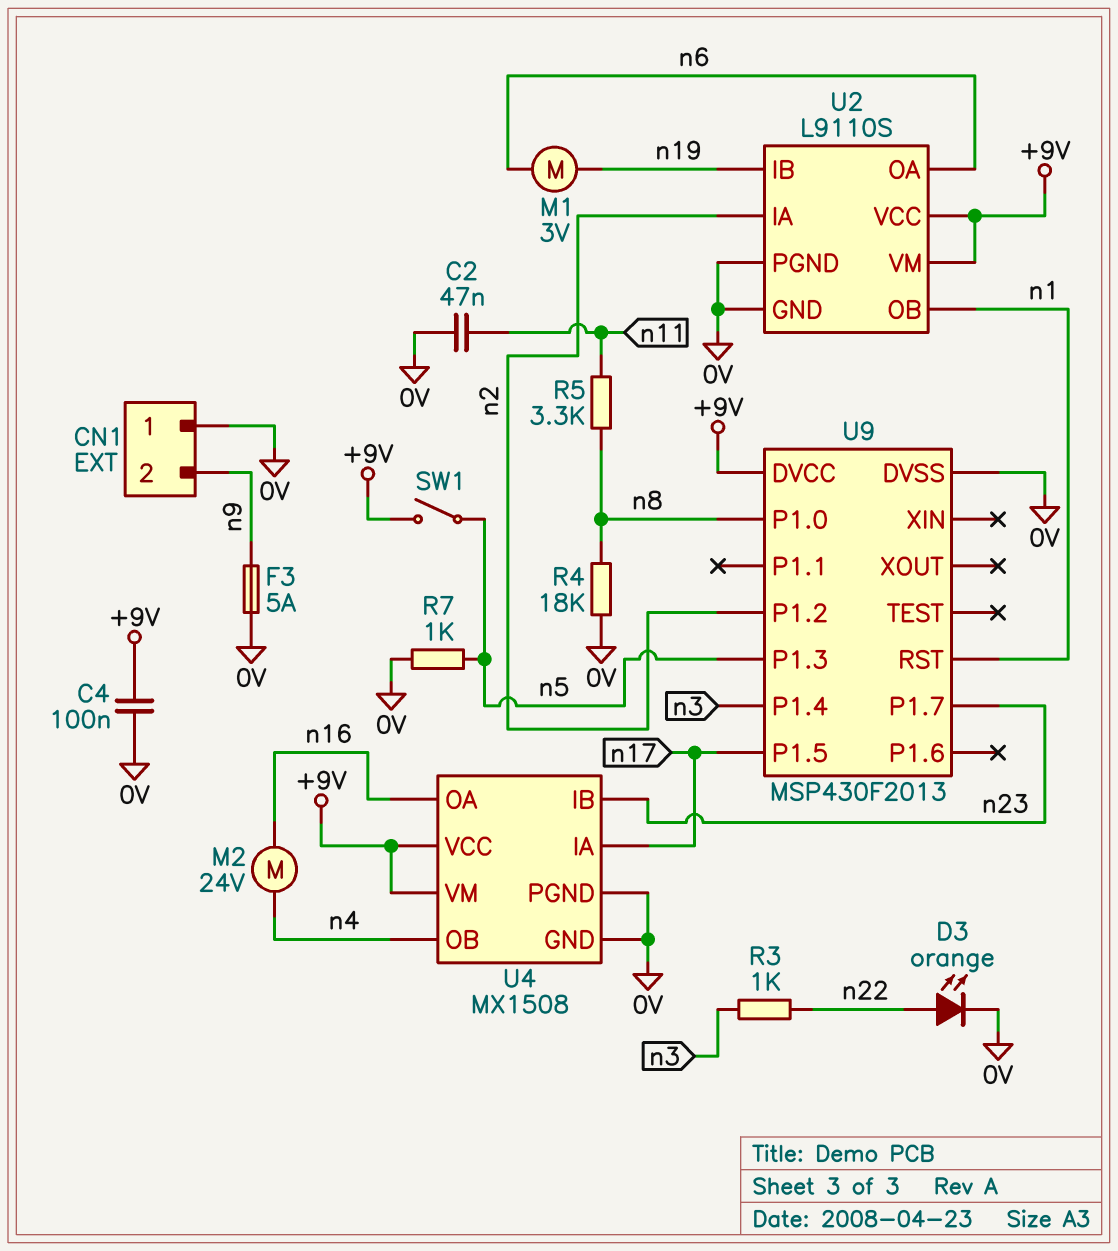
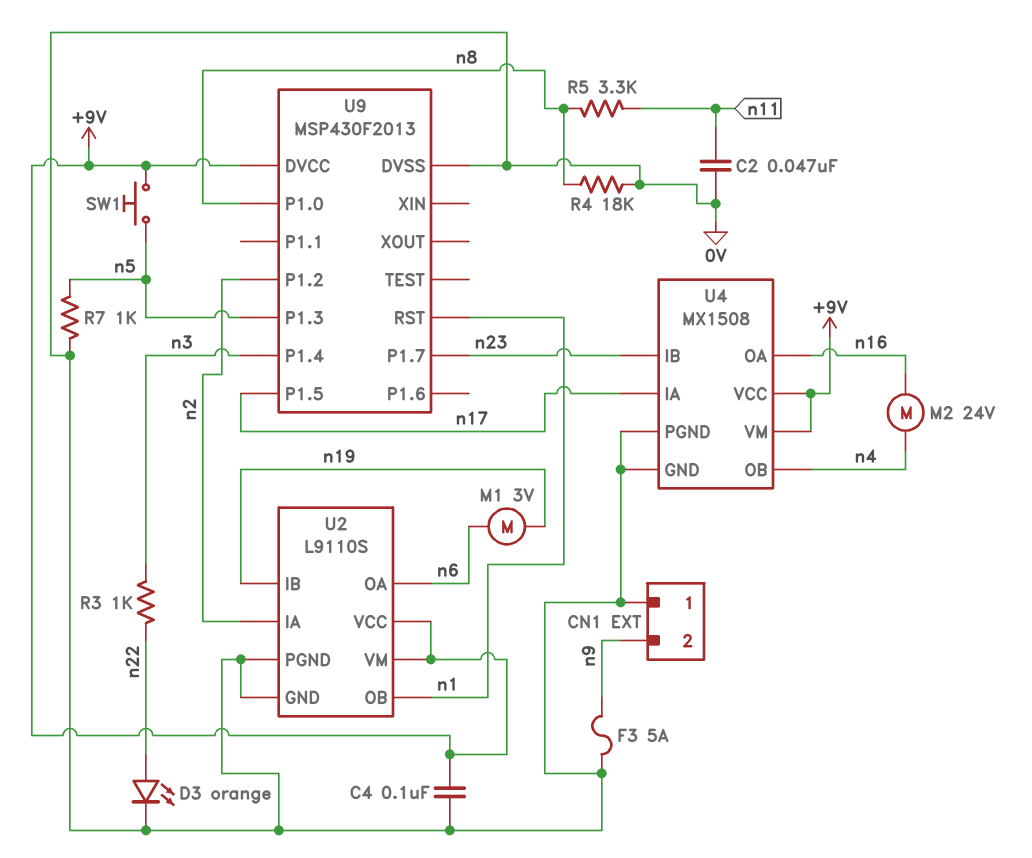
SW1: switch (+9V, n5) -> button (+9V, n5)

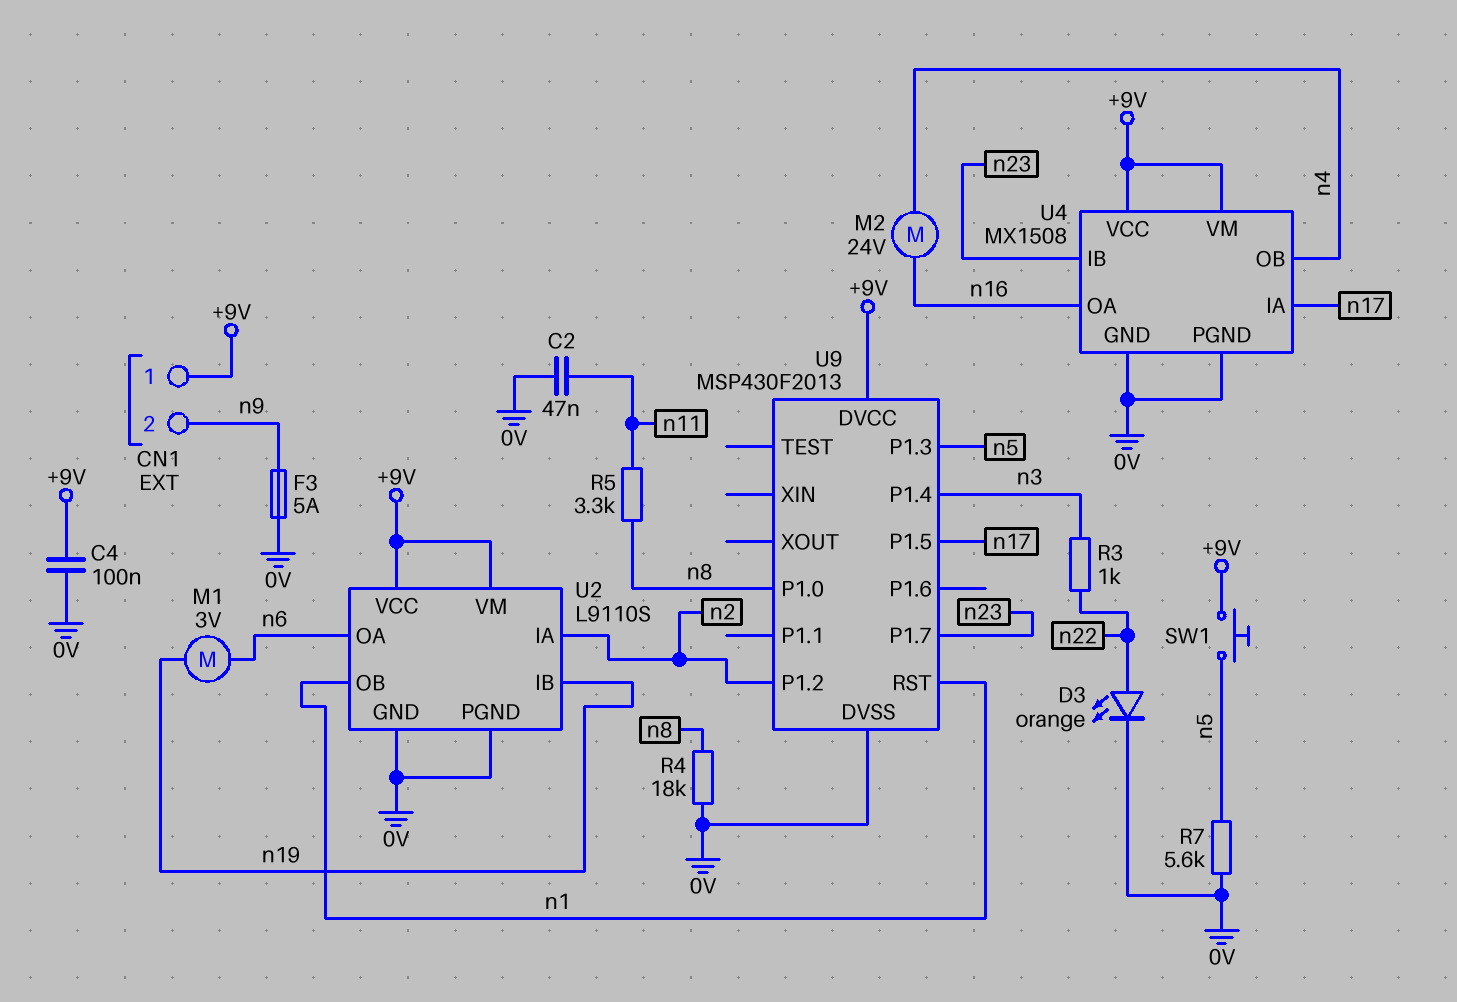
CN1 pin 1: 0V -> +9V
R7: 1k (0V, n5) -> 5.6k (0V, n5)

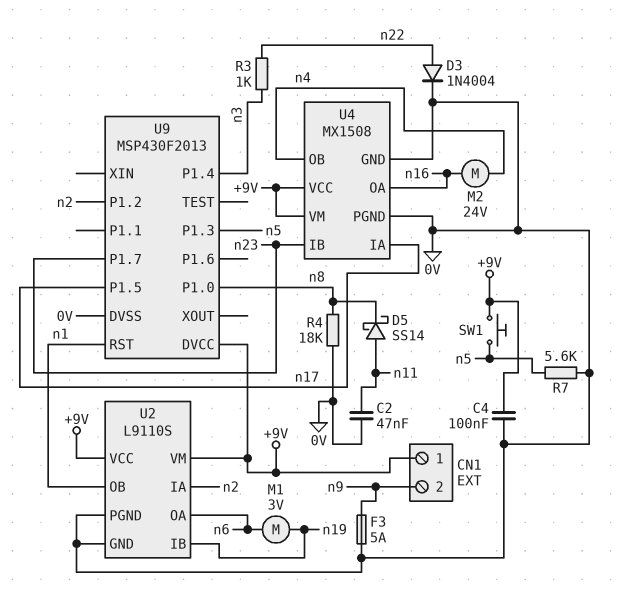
D3: LED orange (A n22, K 0V) -> diode 1N4004 (A n22, K 0V)
D5: none -> schottky SS14 (A n11, K n8)
R5: 3.3k (n8, n11) -> none

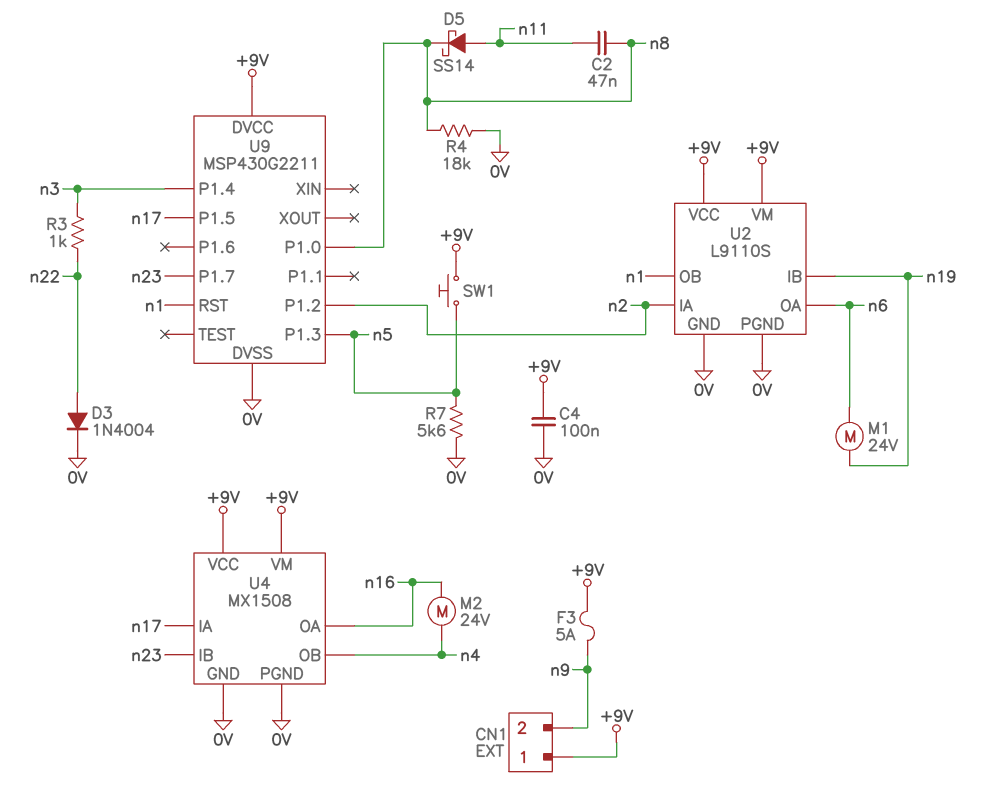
C2: 47nF (0V, n11) -> 47nF (n8, n11)
F3: 5A (0V, n9) -> 5A (+9V, n9)
M1: motor 3V (n6, n19) -> motor 24V (n6, n19)
U9: MSP430F2013 -> MSP430G2211

